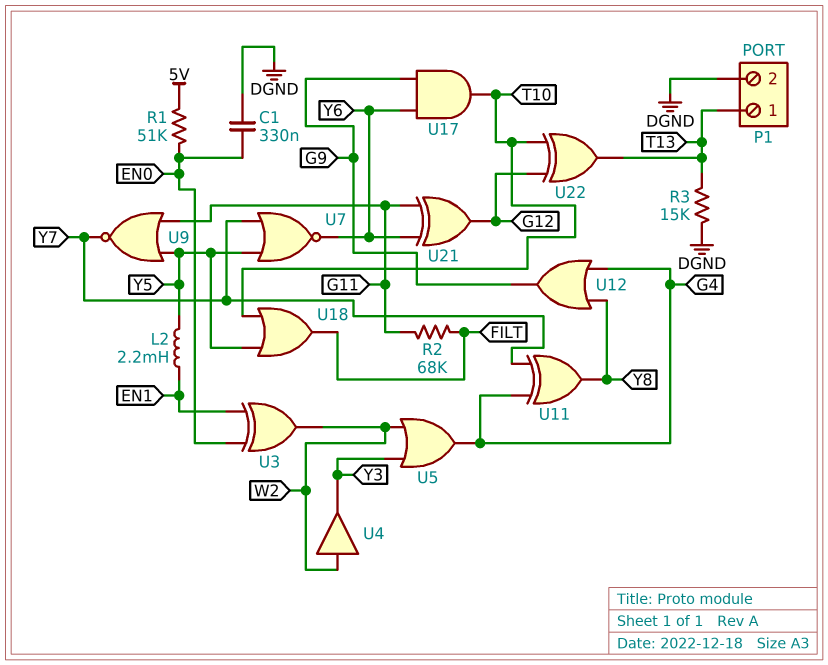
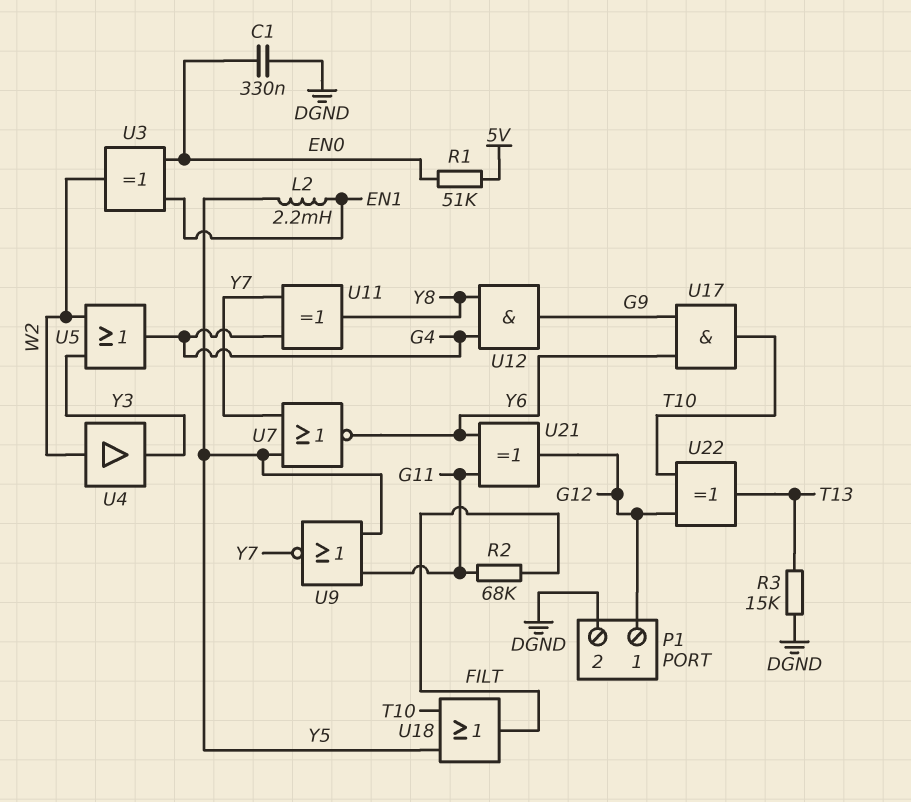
P1 pin 1: T13 -> G12
U12: OR (in G4, in Y8, out G9) -> AND (in G4, in Y8, out G9)

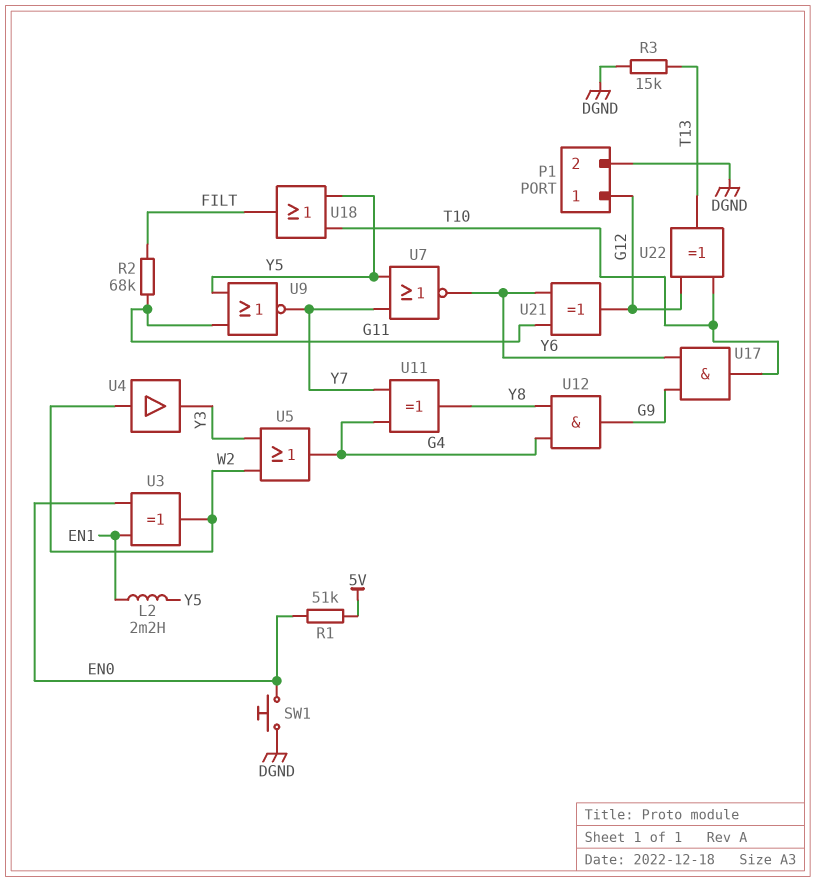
C1: 330nF (DGND, EN0) -> none
SW1: none -> button (DGND, EN0)

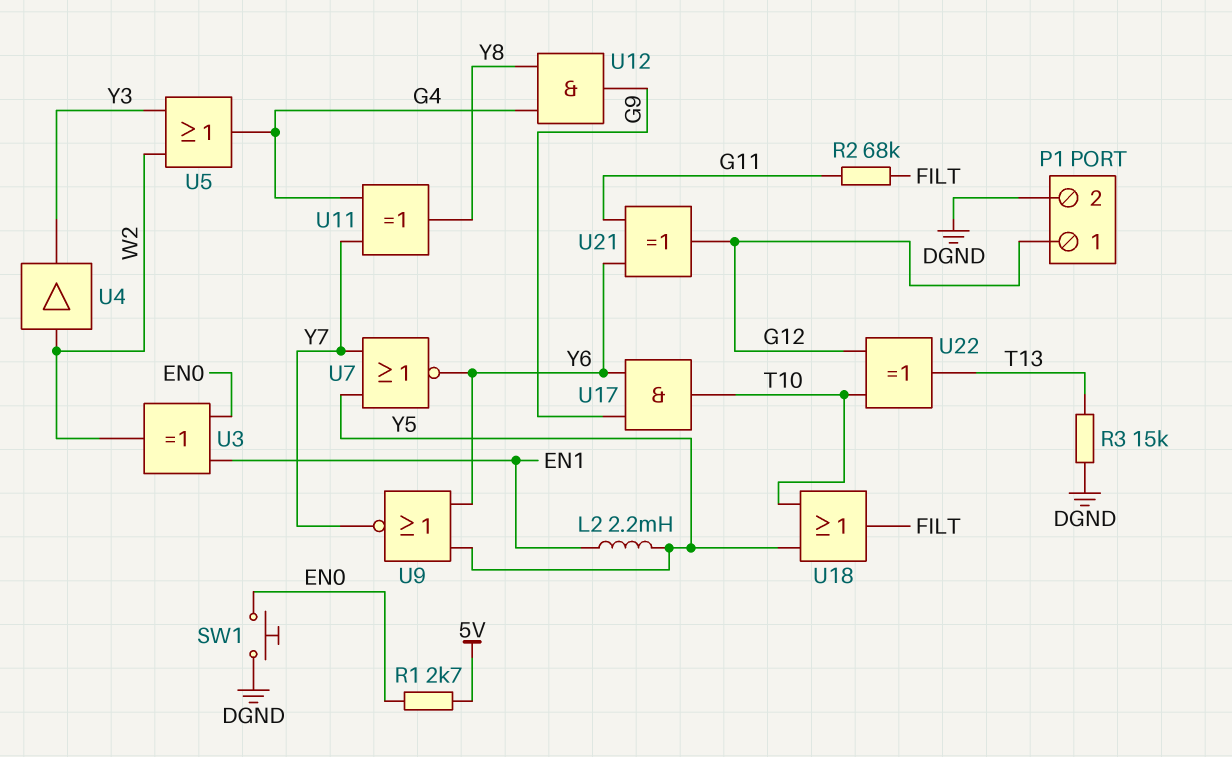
R1: 51k (5V, EN0) -> 2.7k (5V, EN0)
U9: NOR (in G11, in Y5, out Y7) -> NOR (in Y5, in Y6, out Y7)

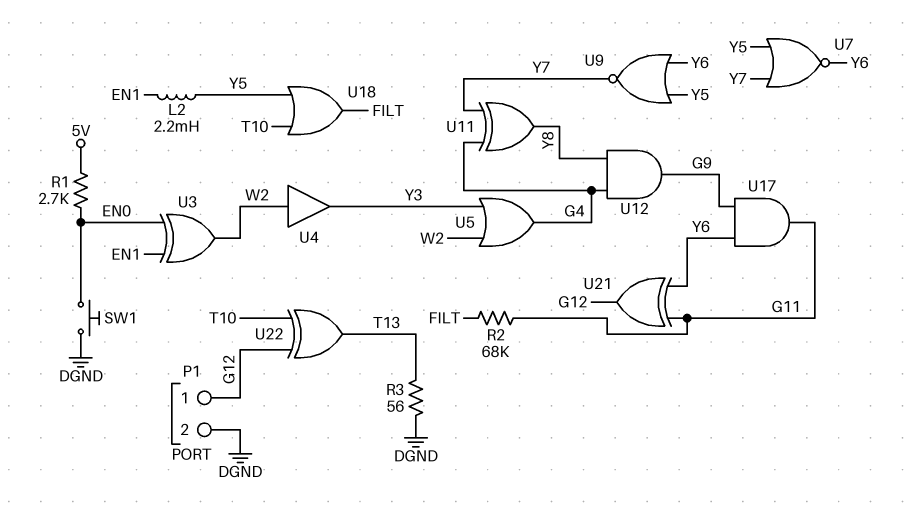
R3: 15k (DGND, T13) -> 56 (DGND, T13)
U17: AND (in G9, in Y6, out T10) -> AND (in G9, in Y6, out G11)

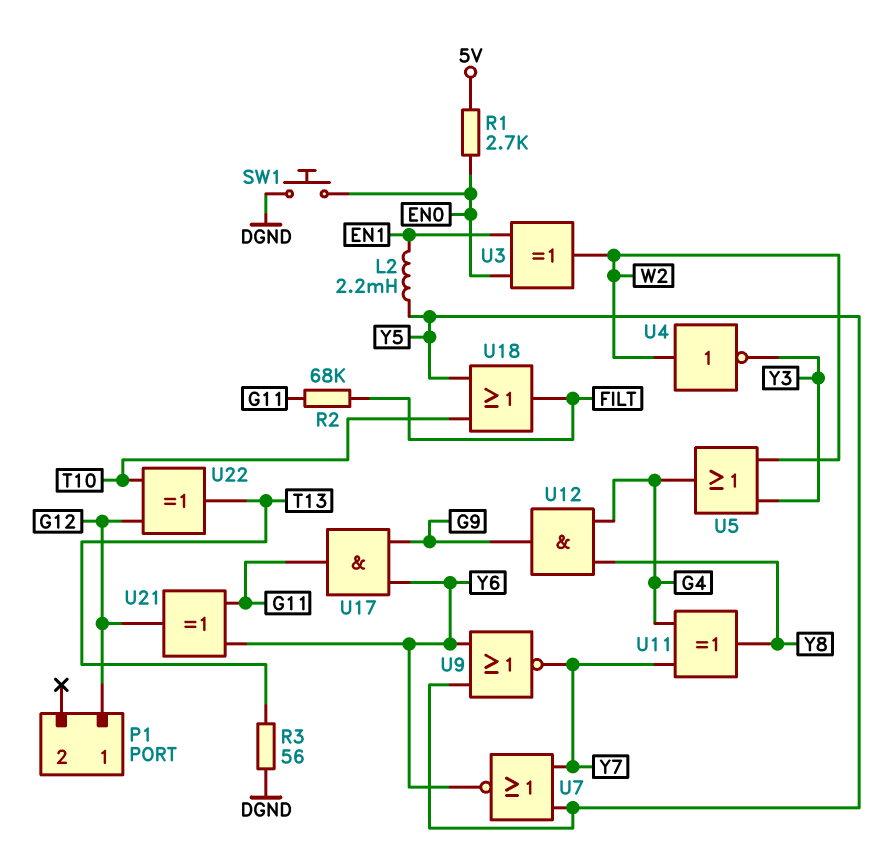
P1 pin 2: DGND -> none
U4: buffer (in W2, out Y3) -> NOT (in W2, out Y3)

